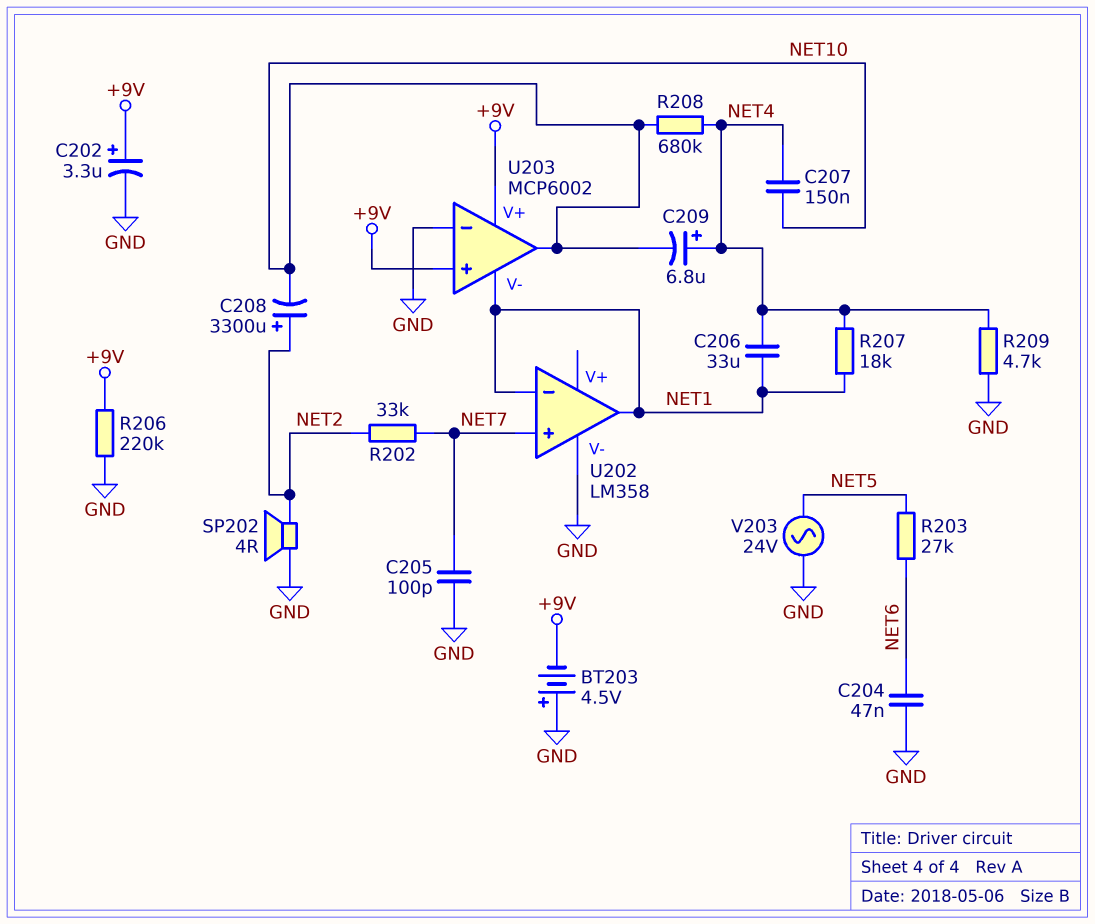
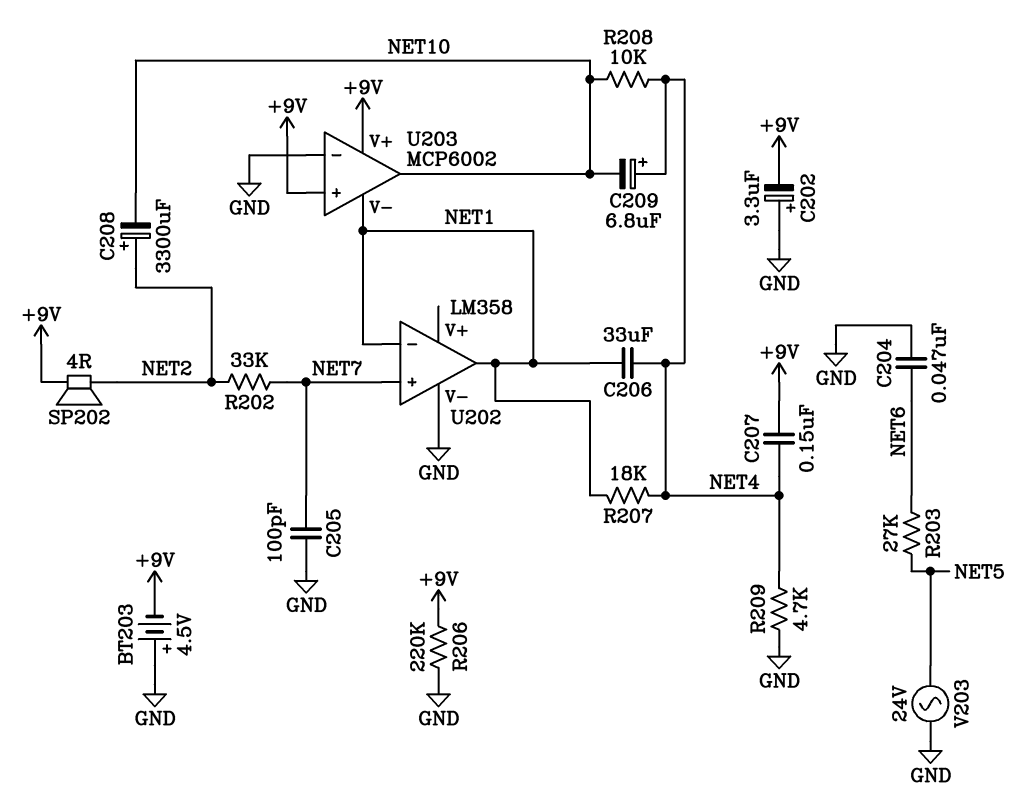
C202: 3.3uF (plus +9V, minus GND) -> 3.3uF (plus GND, minus +9V)
C207: 150nF (NET4, NET10) -> 150nF (+9V, NET4)
R208: 680k (NET4, NET10) -> 10k (NET4, NET10)
SP202: speaker 4R (GND, NET2) -> speaker 4R (+9V, NET2)

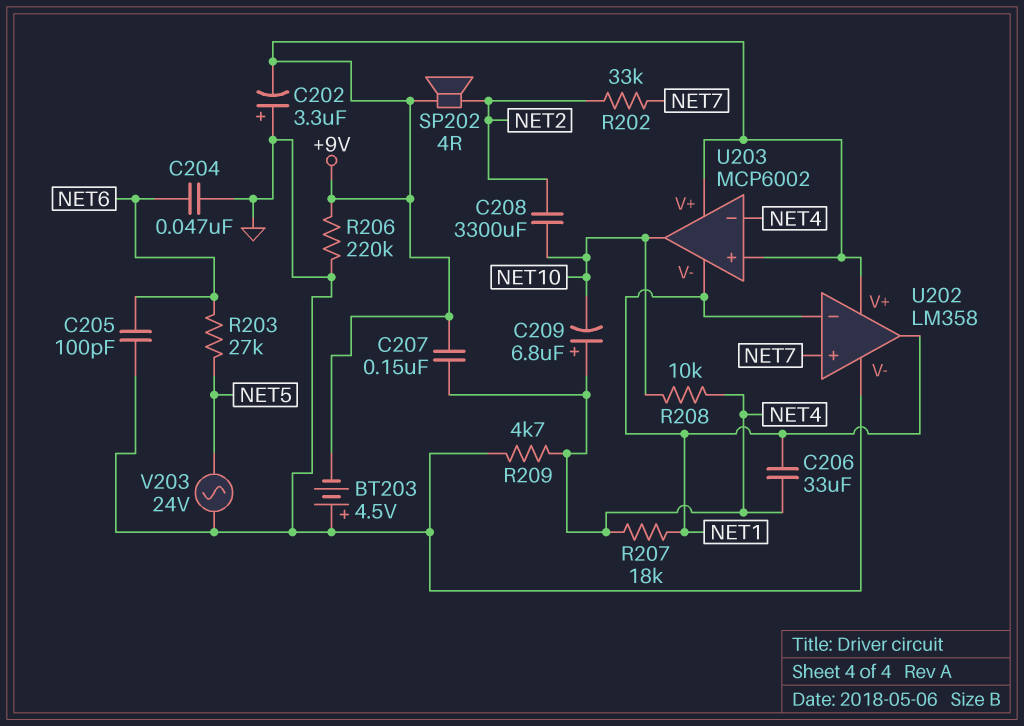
C205: 100pF (GND, NET7) -> 100pF (GND, NET6)
C208: 3300uF (plus NET2, minus NET10) -> 3300uF (NET2, NET10)
U202 pin V+: none -> +9V
U203 pin in-: GND -> NET4

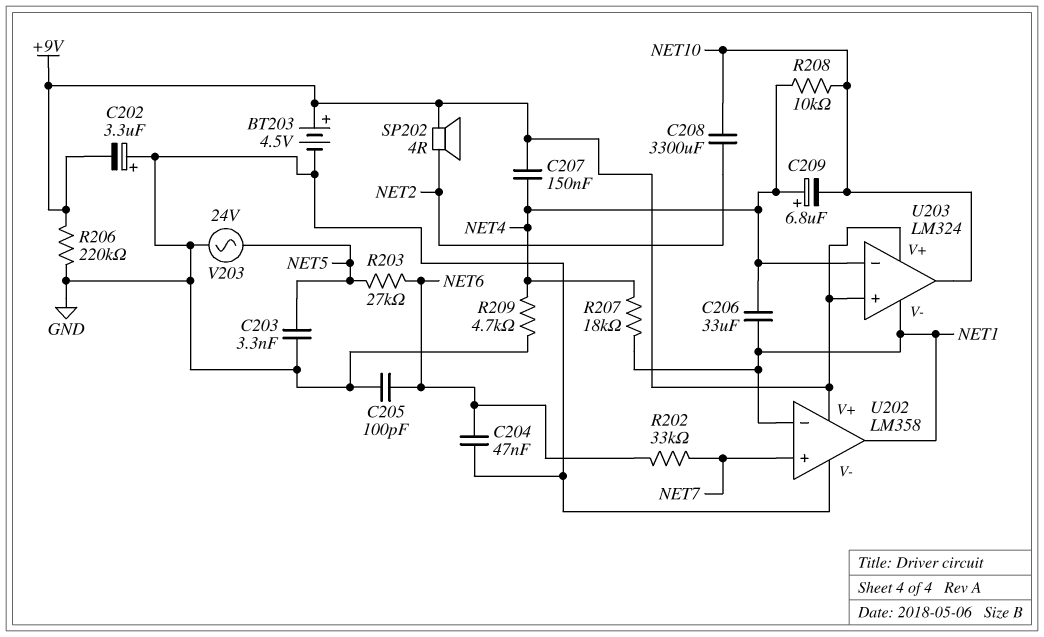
BT203: 4.5V (plus GND, minus +9V) -> 4.5V (plus +9V, minus GND)
C203: none -> 3.3nF (GND, NET5)
R202: 33k (NET2, NET7) -> 33k (NET6, NET7)
U203: MCP6002 -> LM324

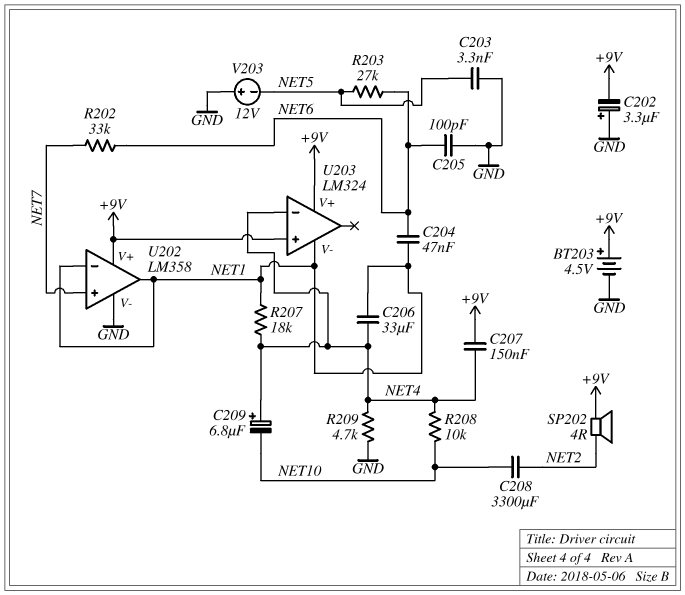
C204: 47nF (GND, NET6) -> 47nF (NET1, NET6)
R206: 220k (+9V, GND) -> none
U203 pin out: NET10 -> none
V203: AC 24V (GND, NET5) -> 12V (plus GND, minus NET5)

